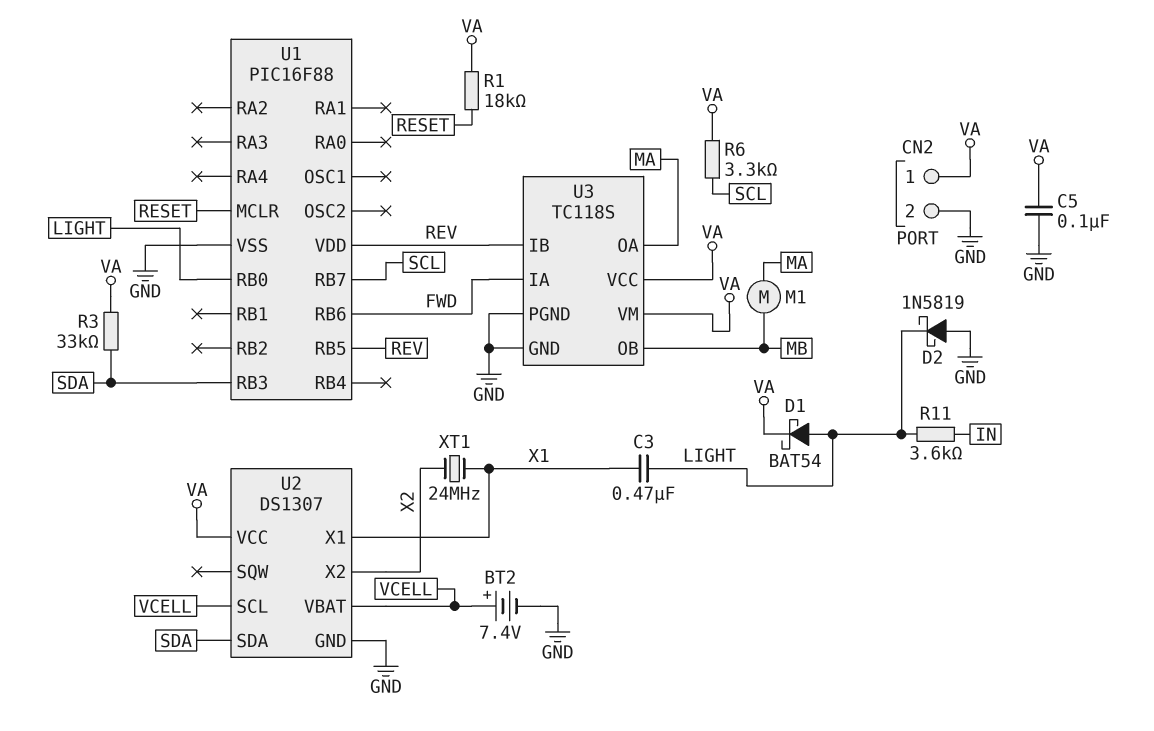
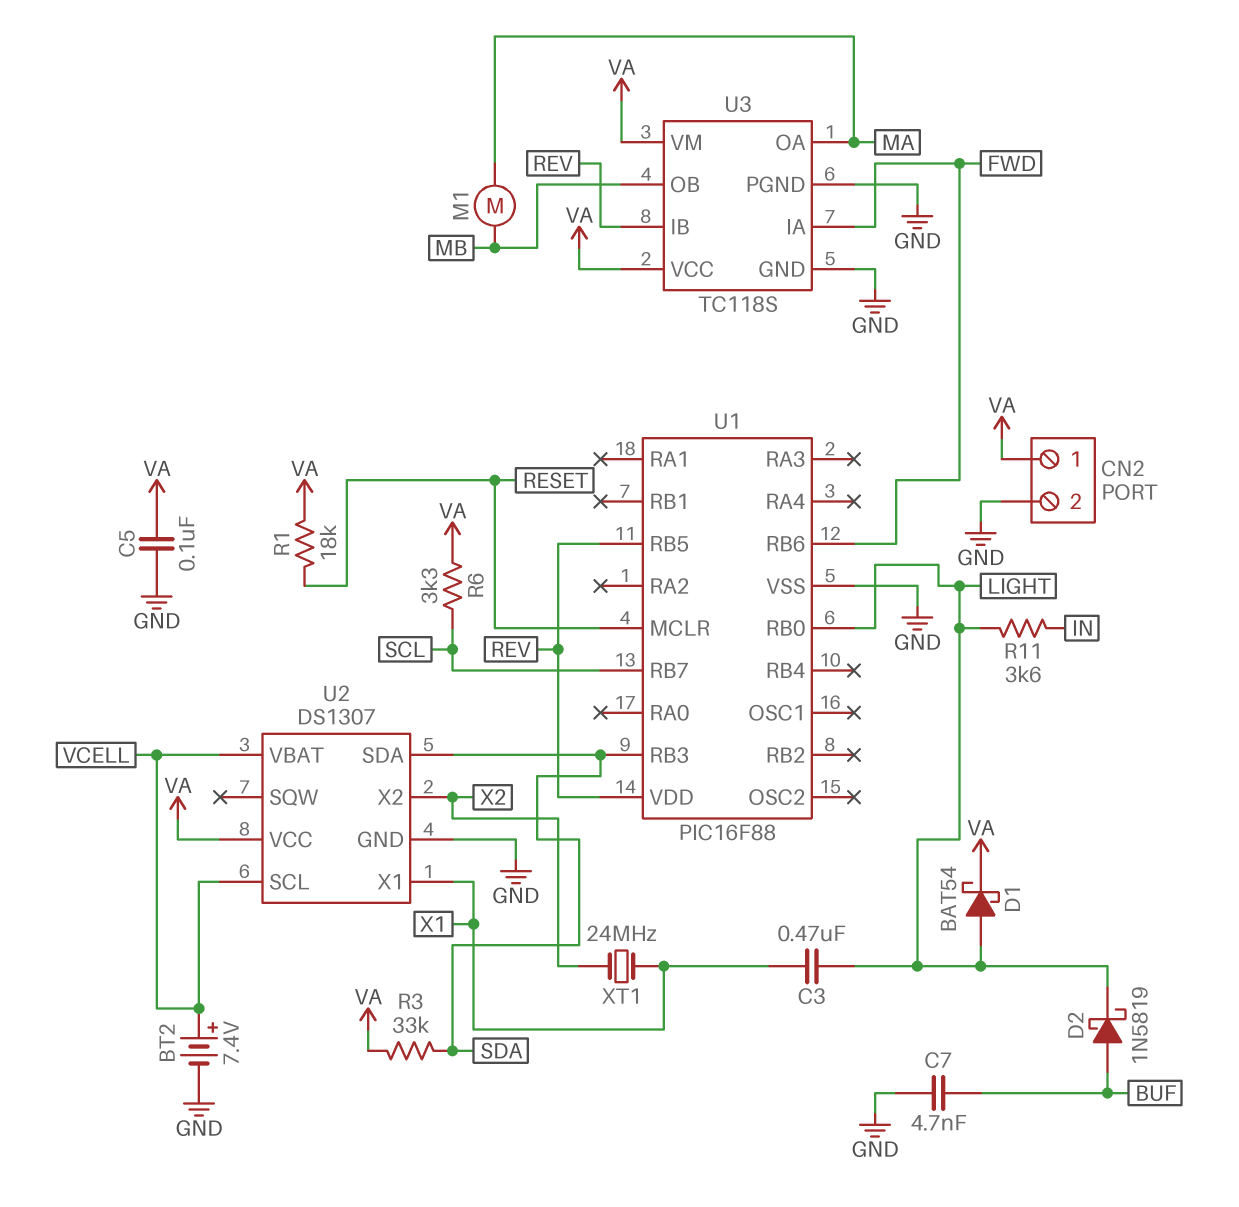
C7: none -> 4.7nF (BUF, GND)
D2: schottky 1N5819 (A GND, K LIGHT) -> schottky 1N5819 (A BUF, K LIGHT)

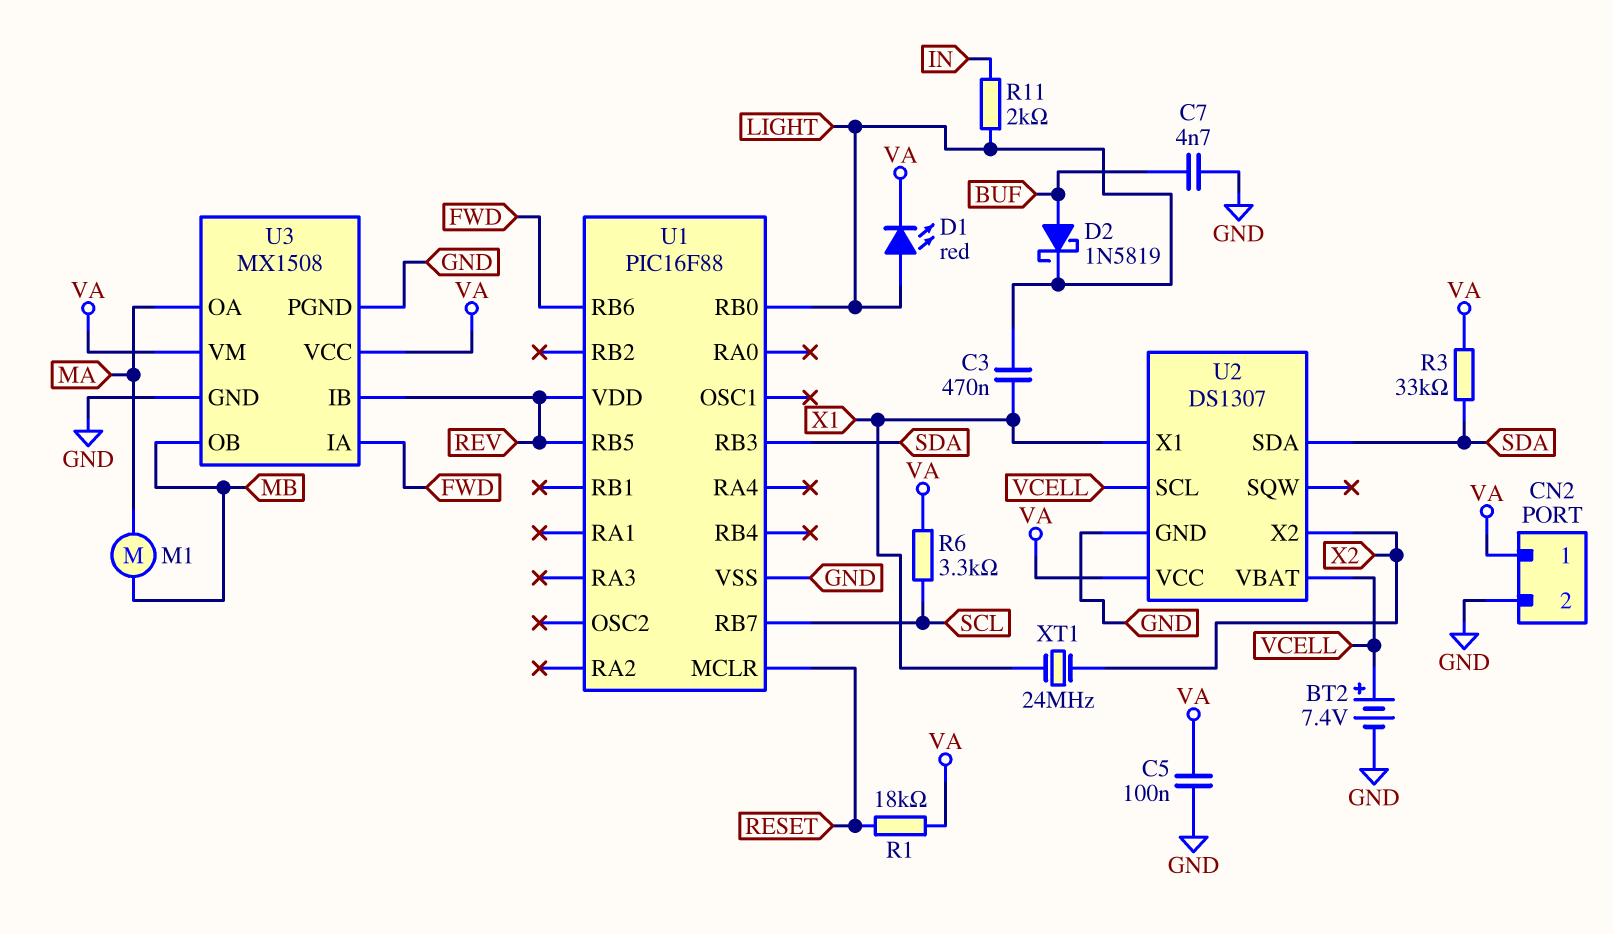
D1: schottky BAT54 (A LIGHT, K VA) -> LED red (A LIGHT, K VA)
R11: 3.6k (IN, LIGHT) -> 2k (IN, LIGHT)
U3: TC118S -> MX1508

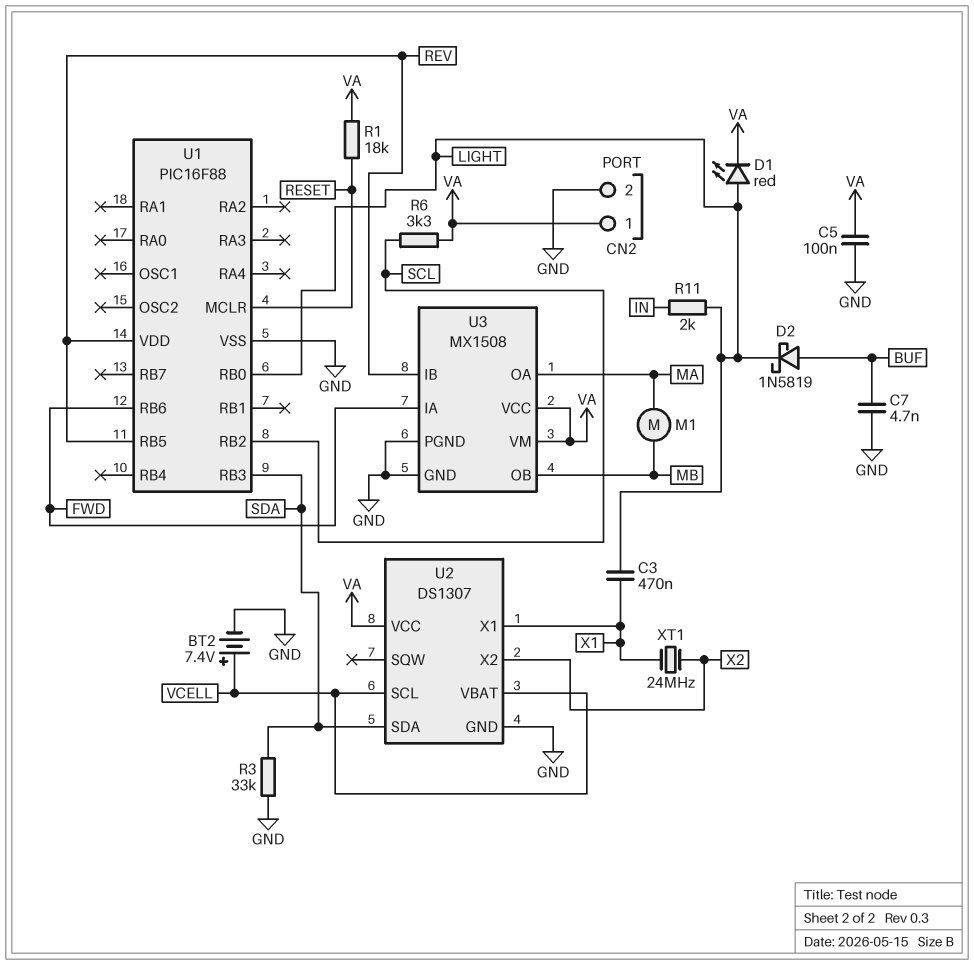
R3: 33k (SDA, VA) -> 33k (GND, SDA)
U1 pin RB2: none -> SCL
U1 pin RB7: SCL -> none

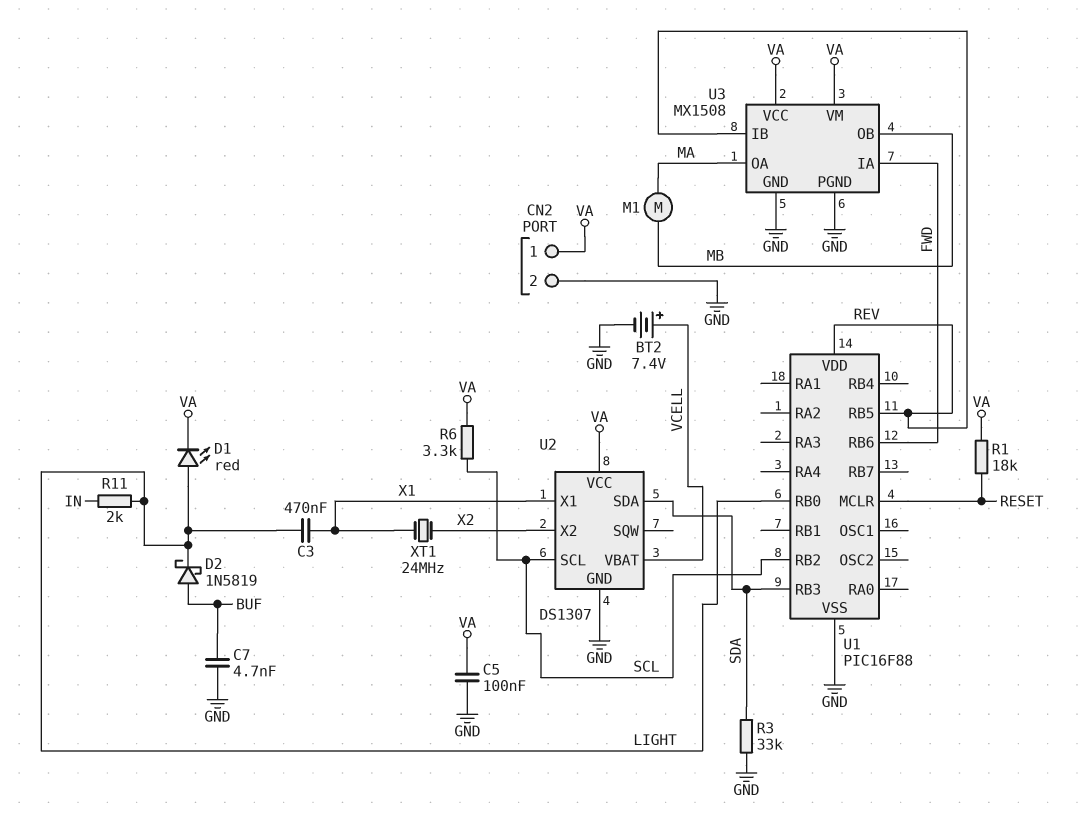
U2 pin SCL: VCELL -> SCL

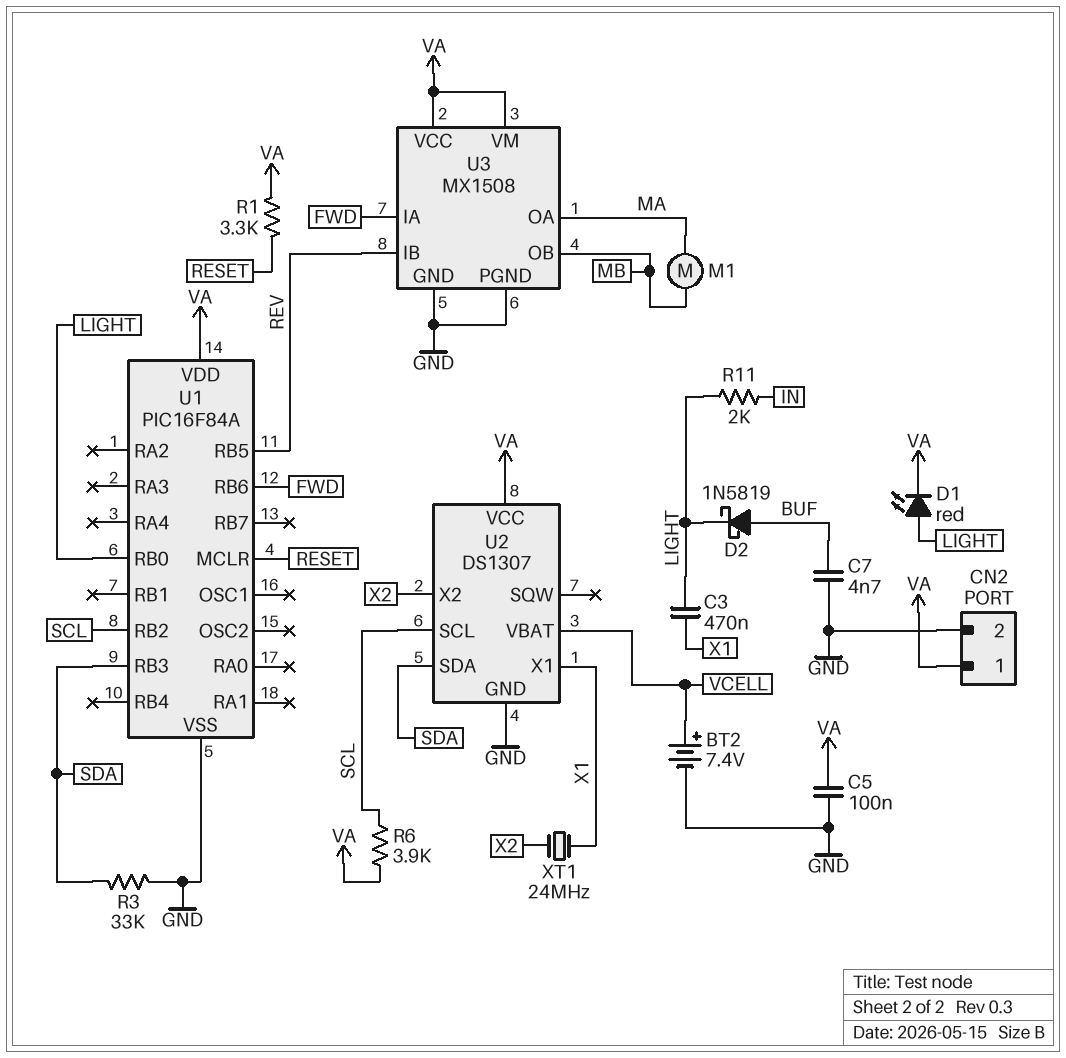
R1: 18k (RESET, VA) -> 3.3k (RESET, VA)
R6: 3.3k (SCL, VA) -> 3.9k (SCL, VA)
U1: PIC16F88 -> PIC16F84A
U1 pin VDD: REV -> VA

